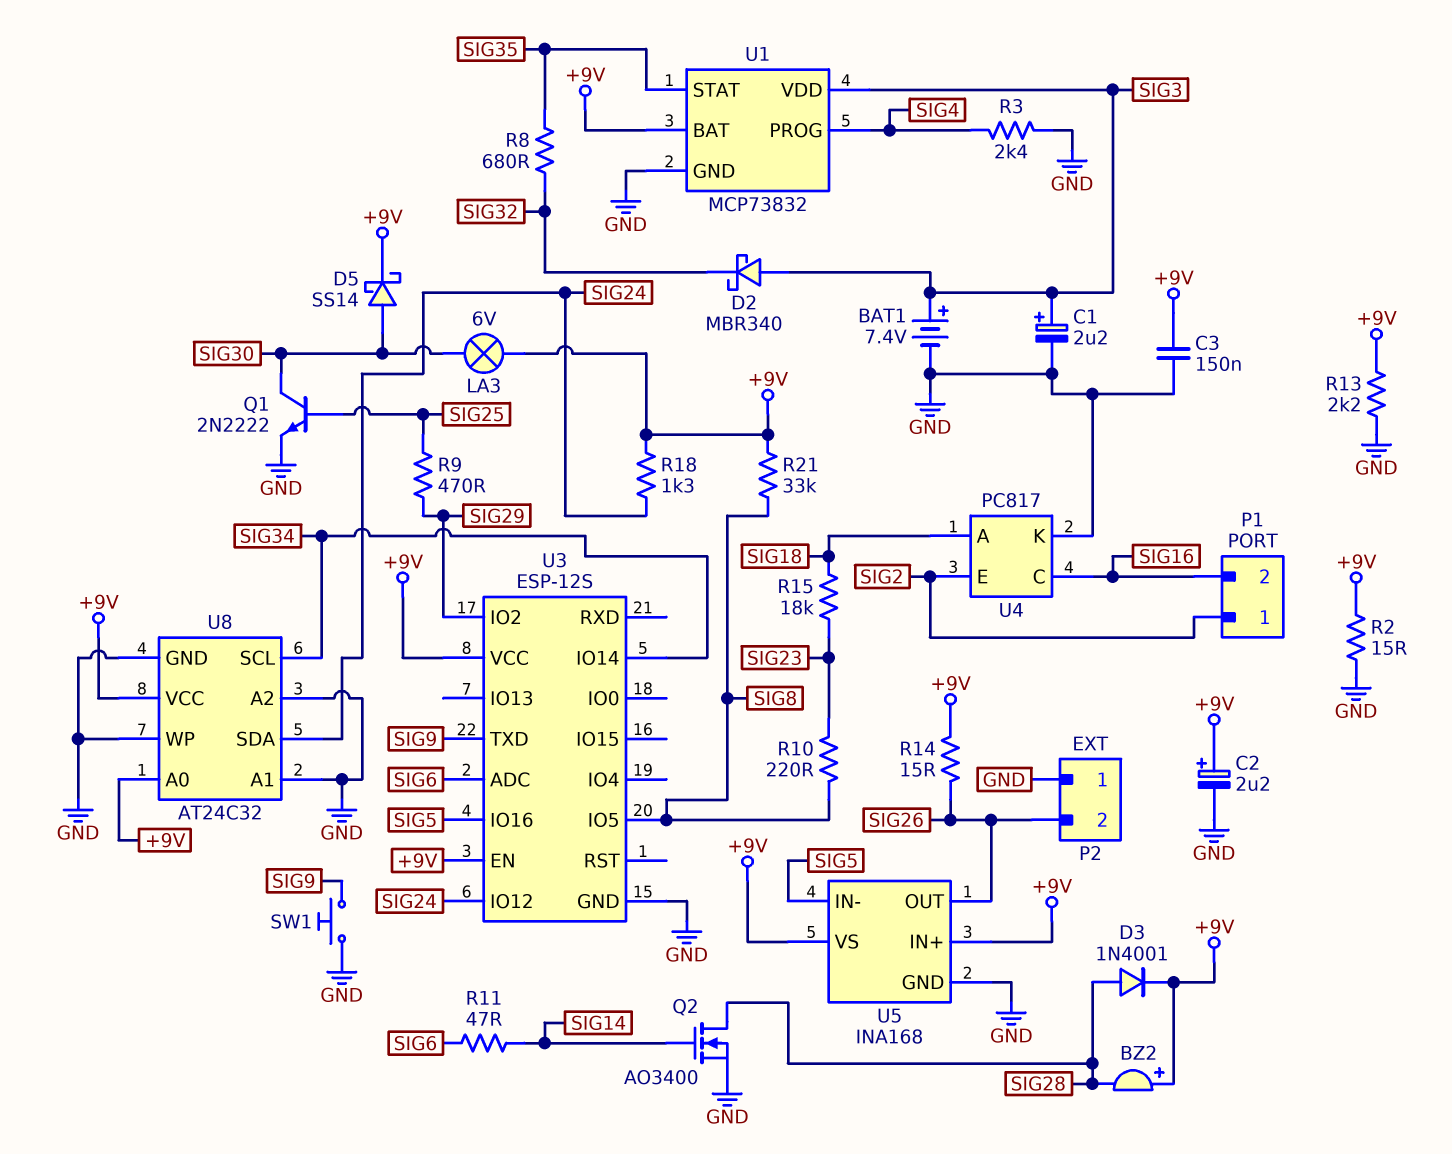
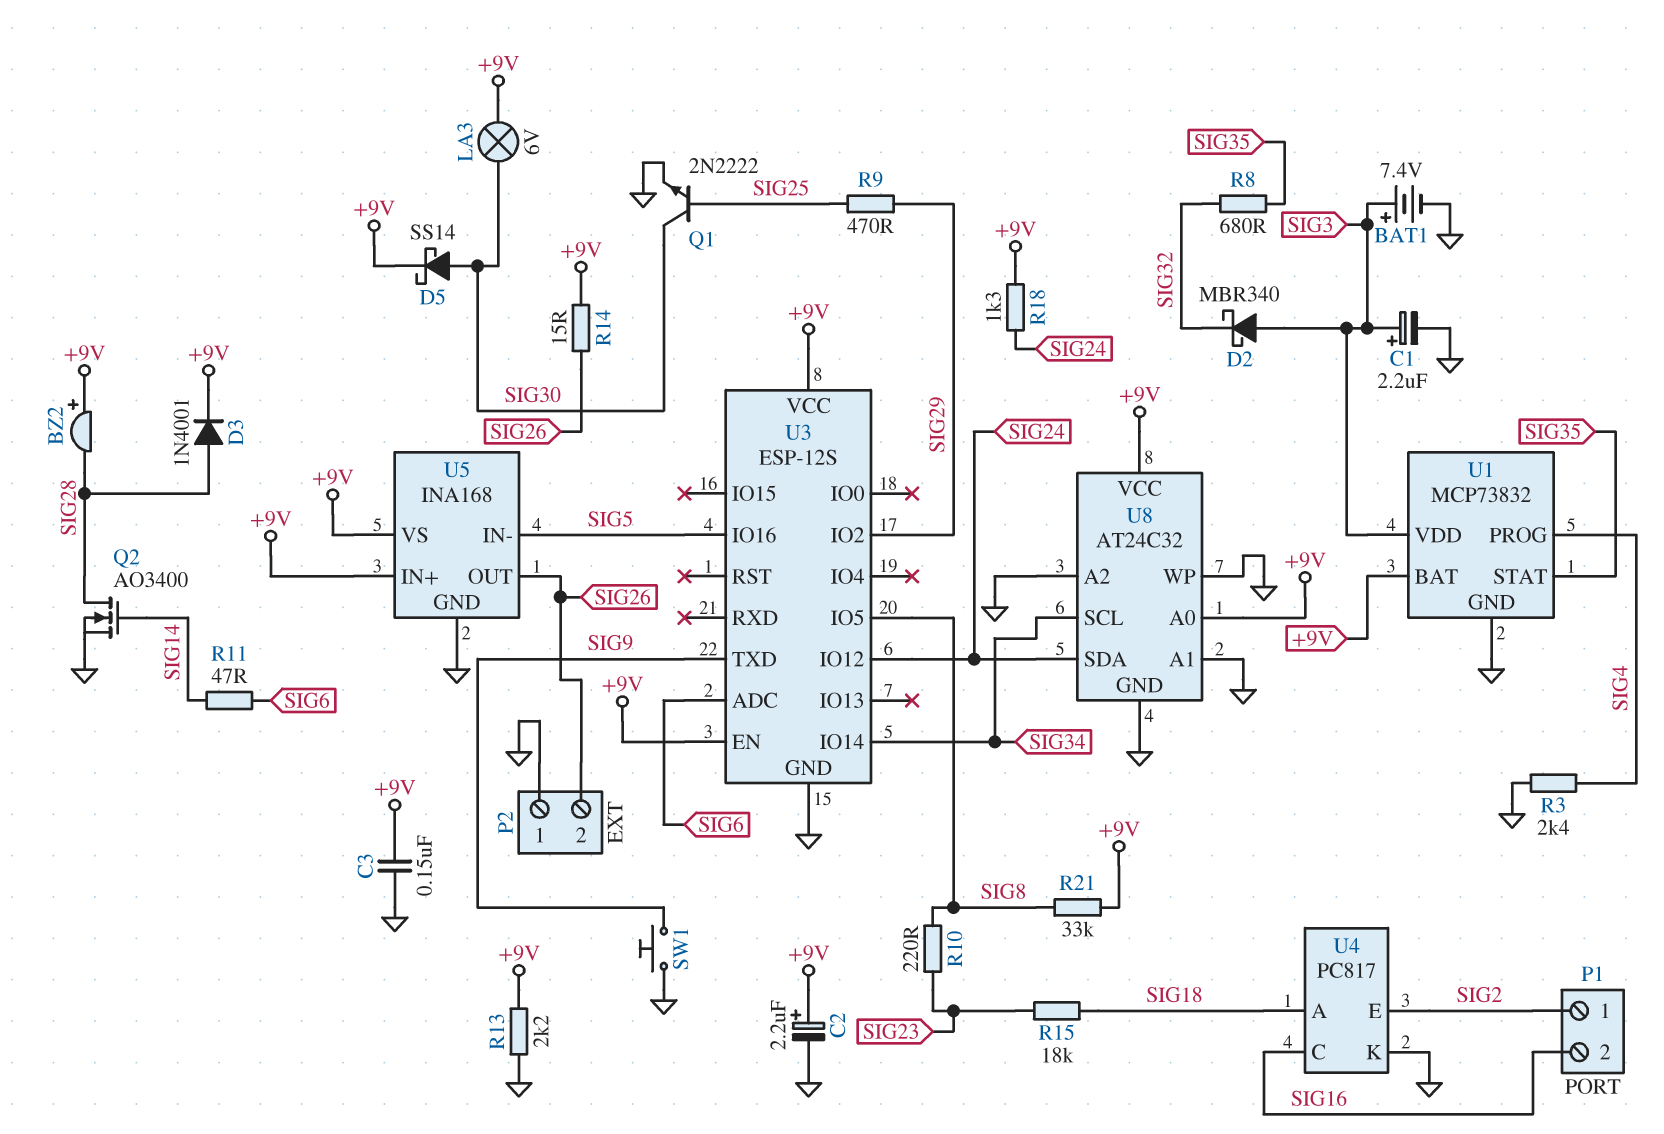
R2: 15 (+9V, GND) -> none

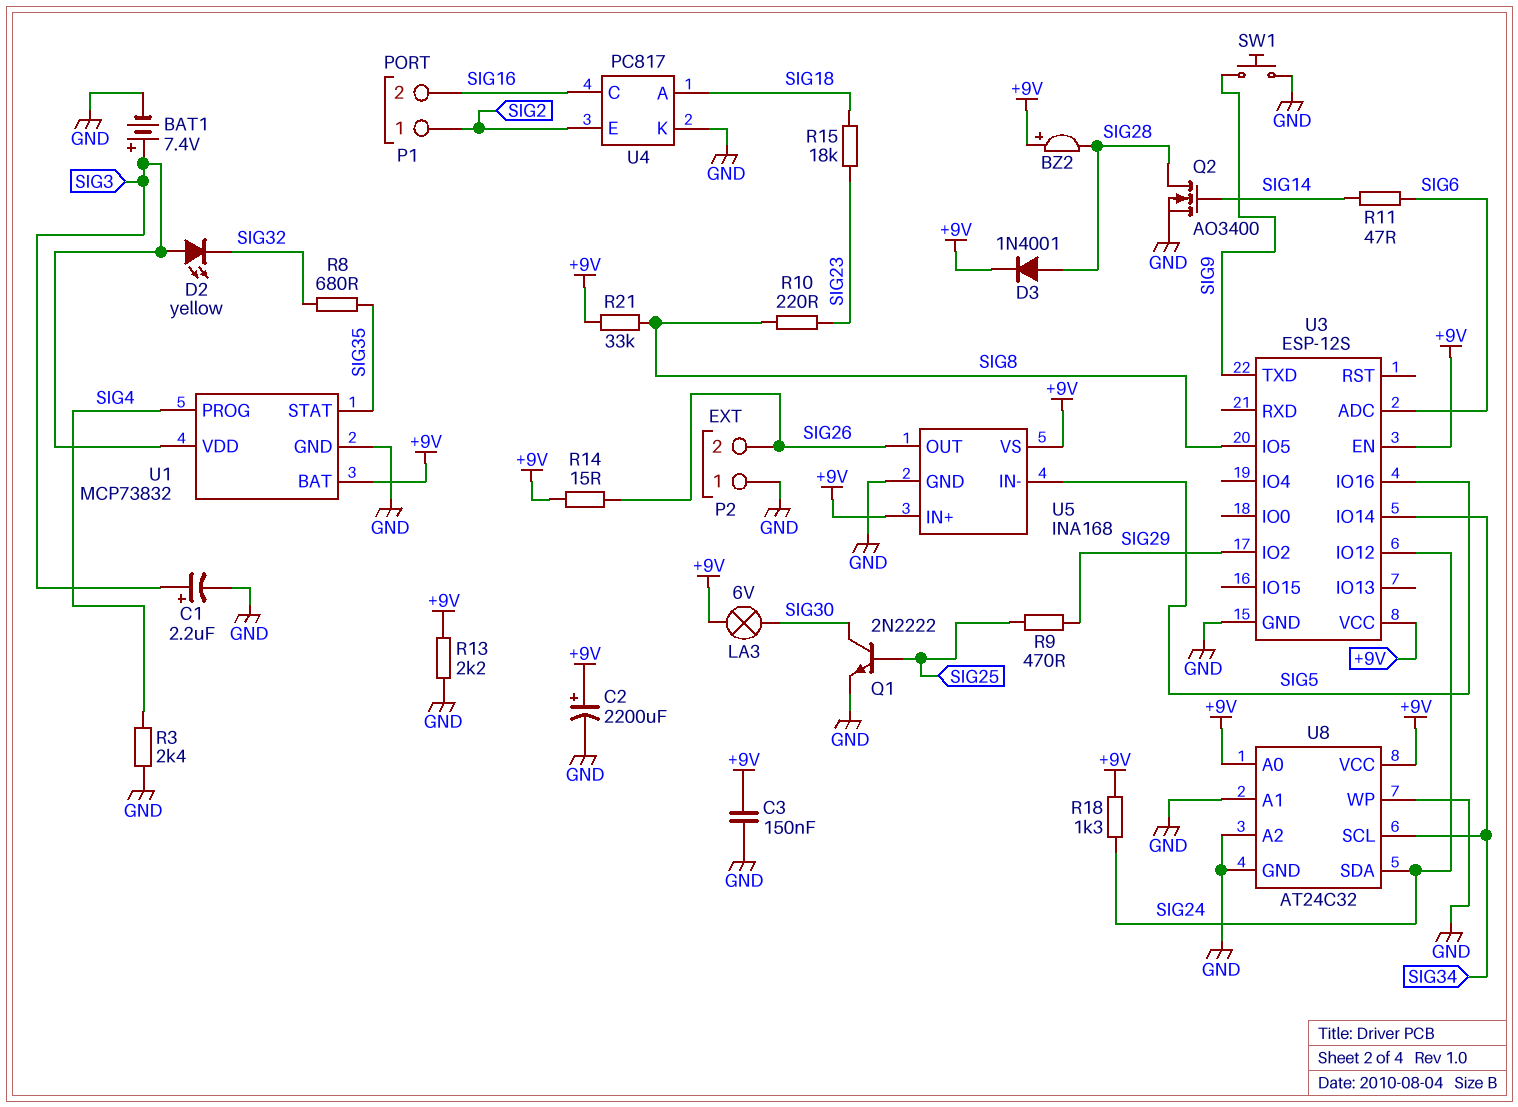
C2: 2.2uF (plus +9V, minus GND) -> 2200uF (plus +9V, minus GND)
D2: schottky MBR340 (A SIG3, K SIG32) -> LED yellow (A SIG3, K SIG32)
D5: schottky SS14 (A SIG30, K +9V) -> none

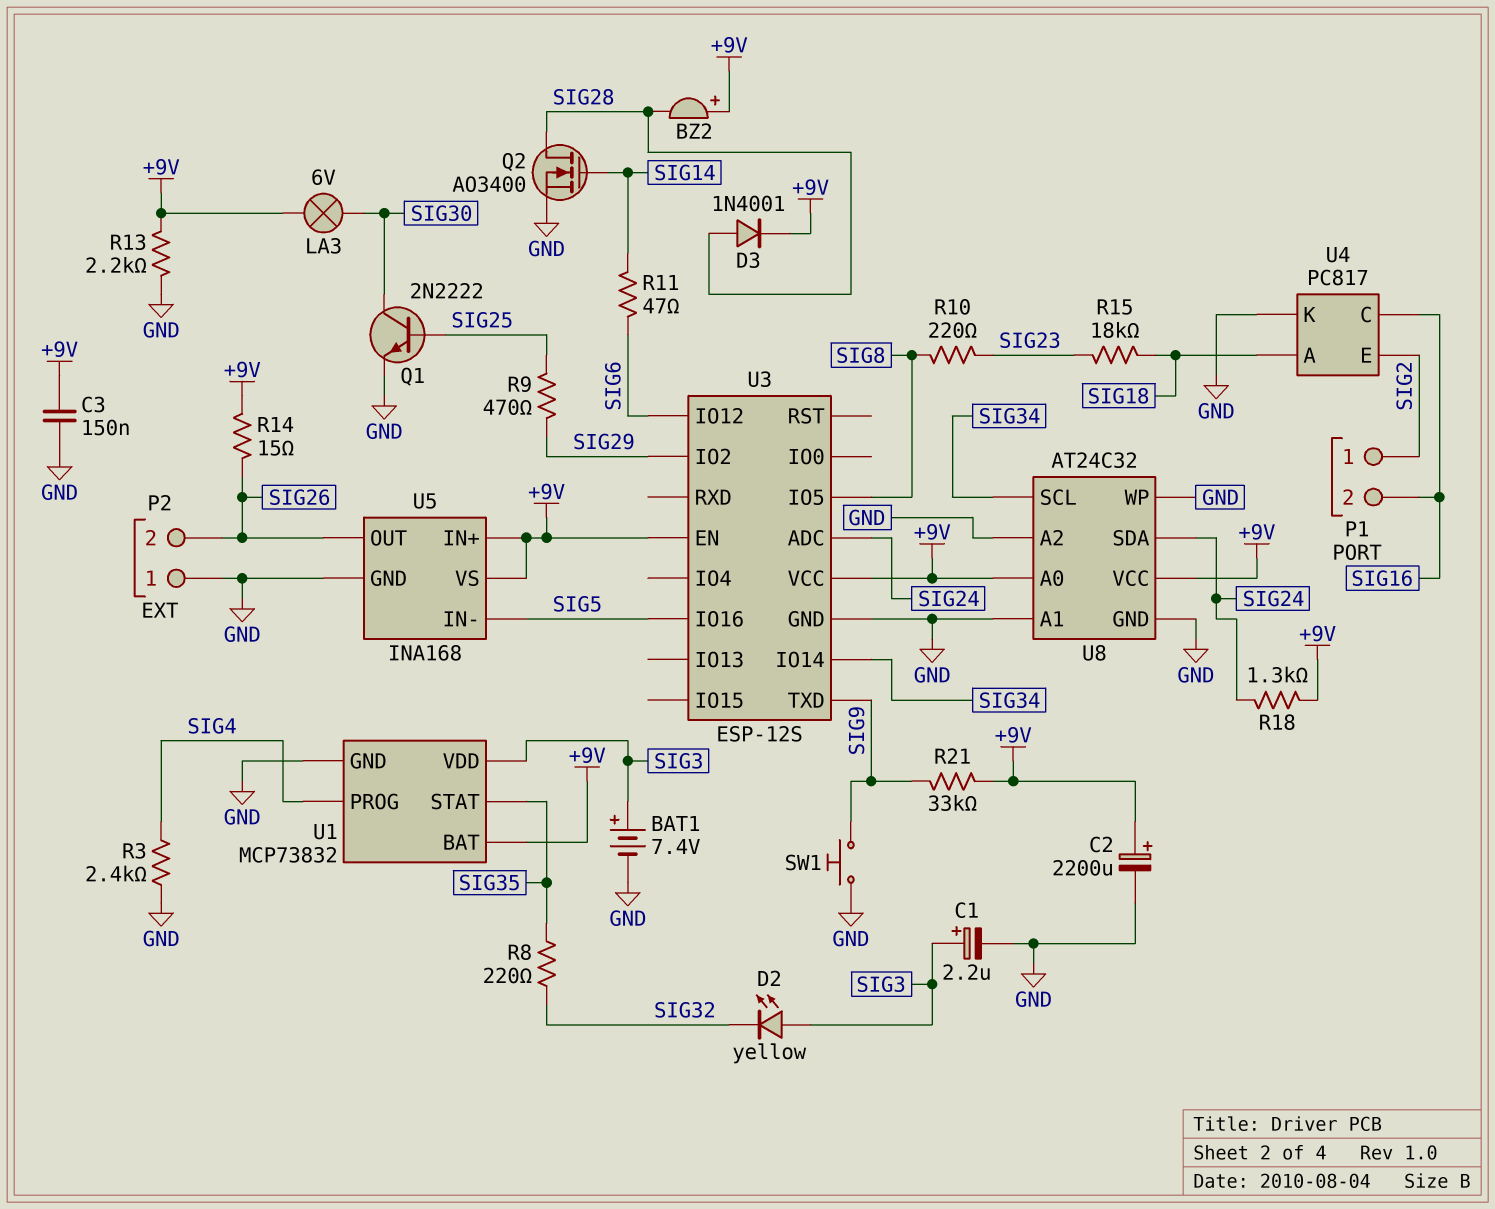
R8: 680 (SIG32, SIG35) -> 220 (SIG32, SIG35)
R21: 33k (+9V, SIG8) -> 33k (+9V, SIG9)
U3 pin ADC: SIG6 -> SIG24
U3 pin IO12: SIG24 -> SIG6

